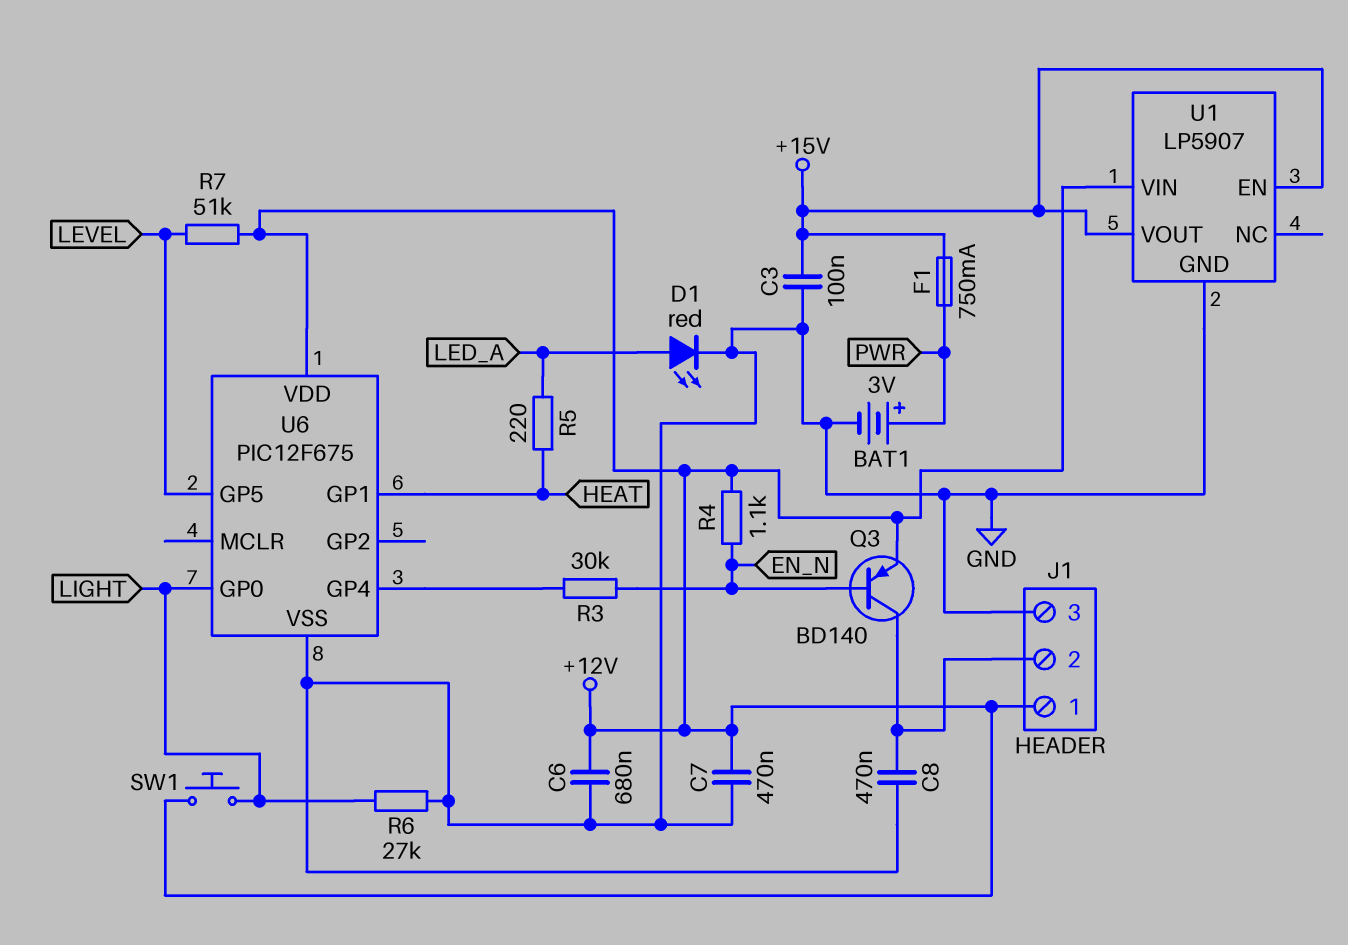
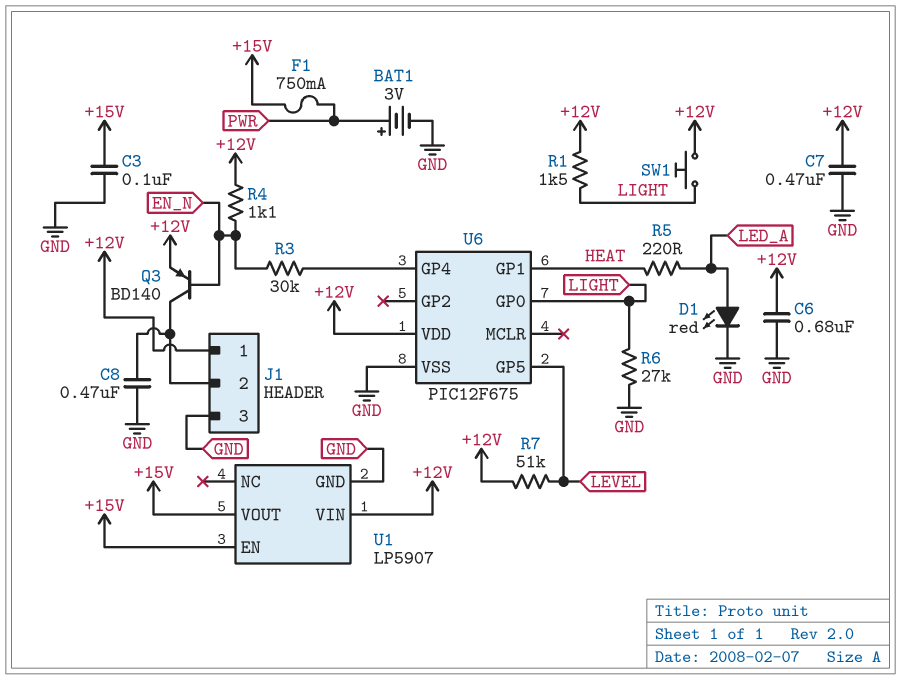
R1: none -> 1.5k (+12V, LIGHT)

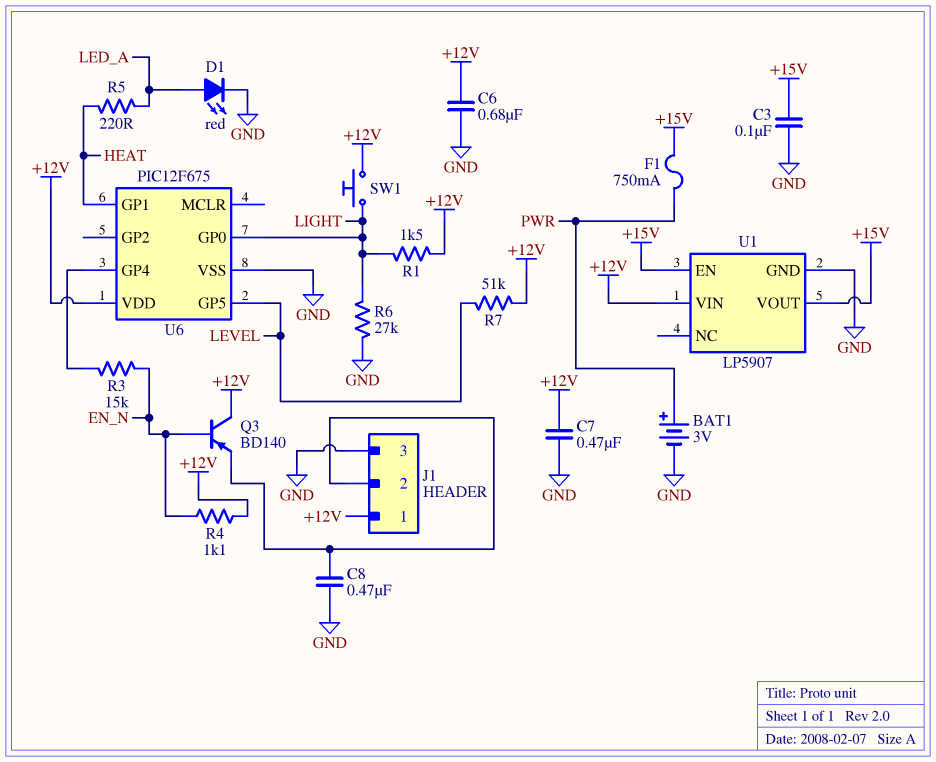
Q3: PNP BD140 (B EN_N, C J1/2, E +12V) -> PNP BD140 (B EN_N, C +12V, E J1/2)
R3: 30k (EN_N, U6/GP4) -> 15k (EN_N, U6/GP4)

